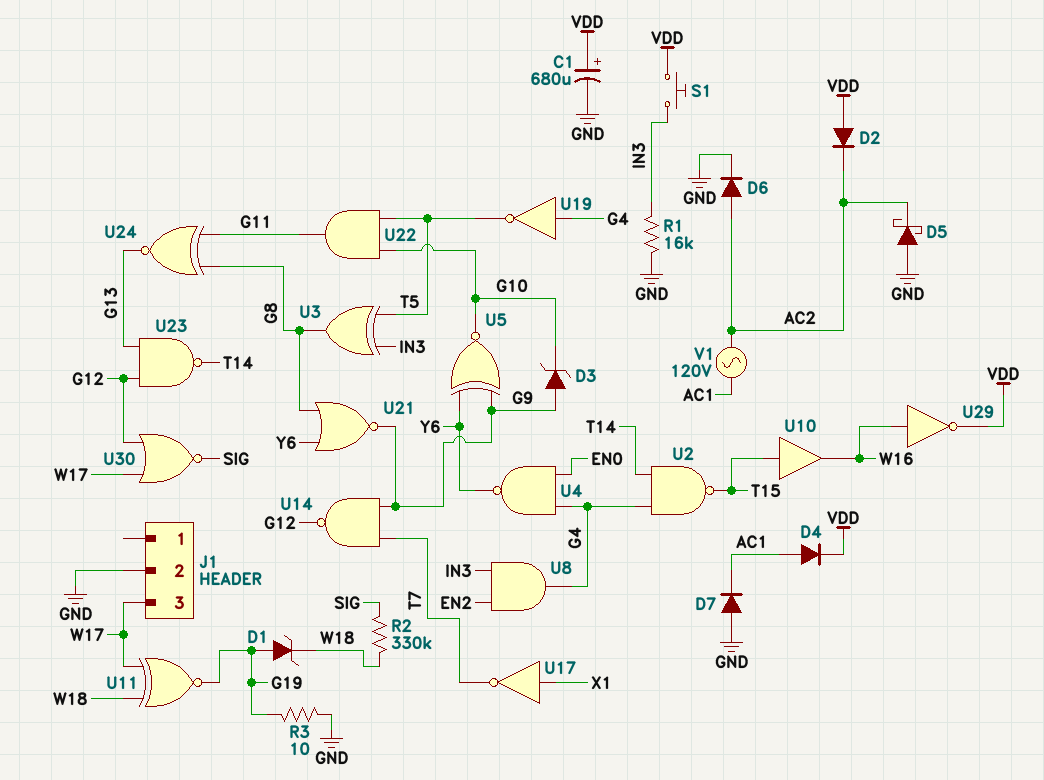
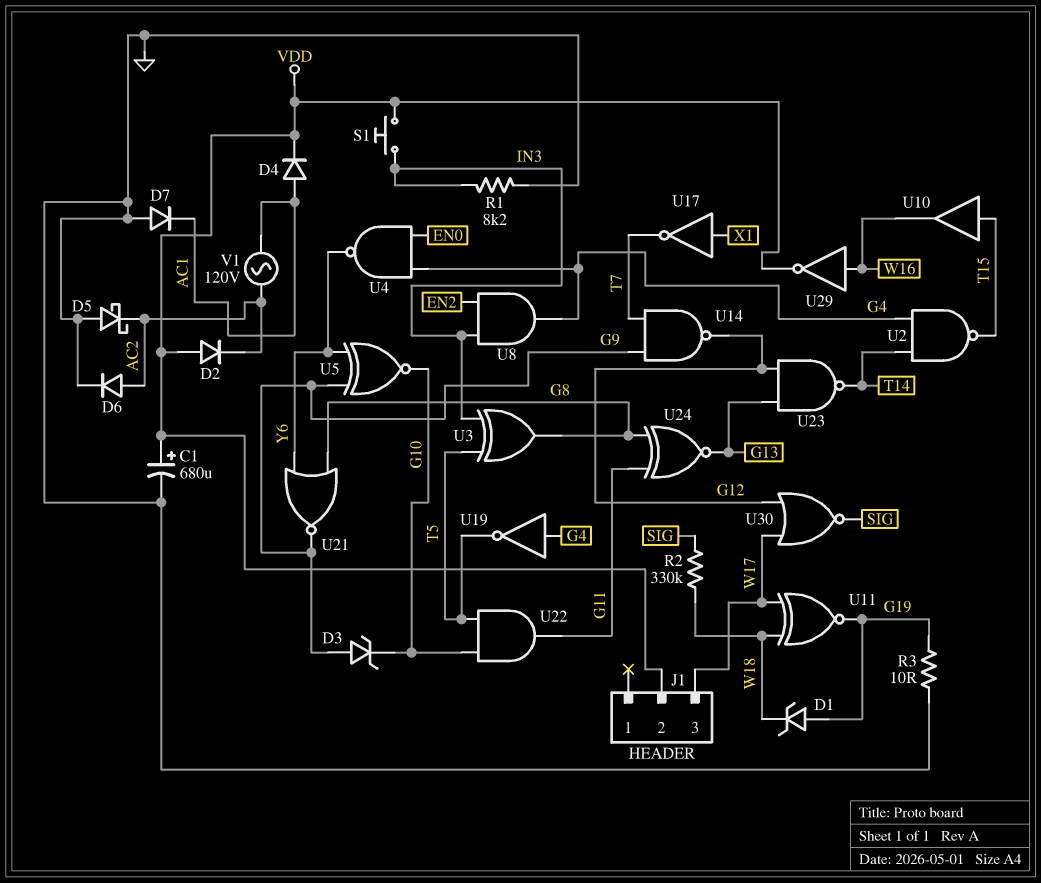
J1 pin 2: GND -> VDD
R1: 16k (GND, IN3) -> 8.2k (GND, IN3)

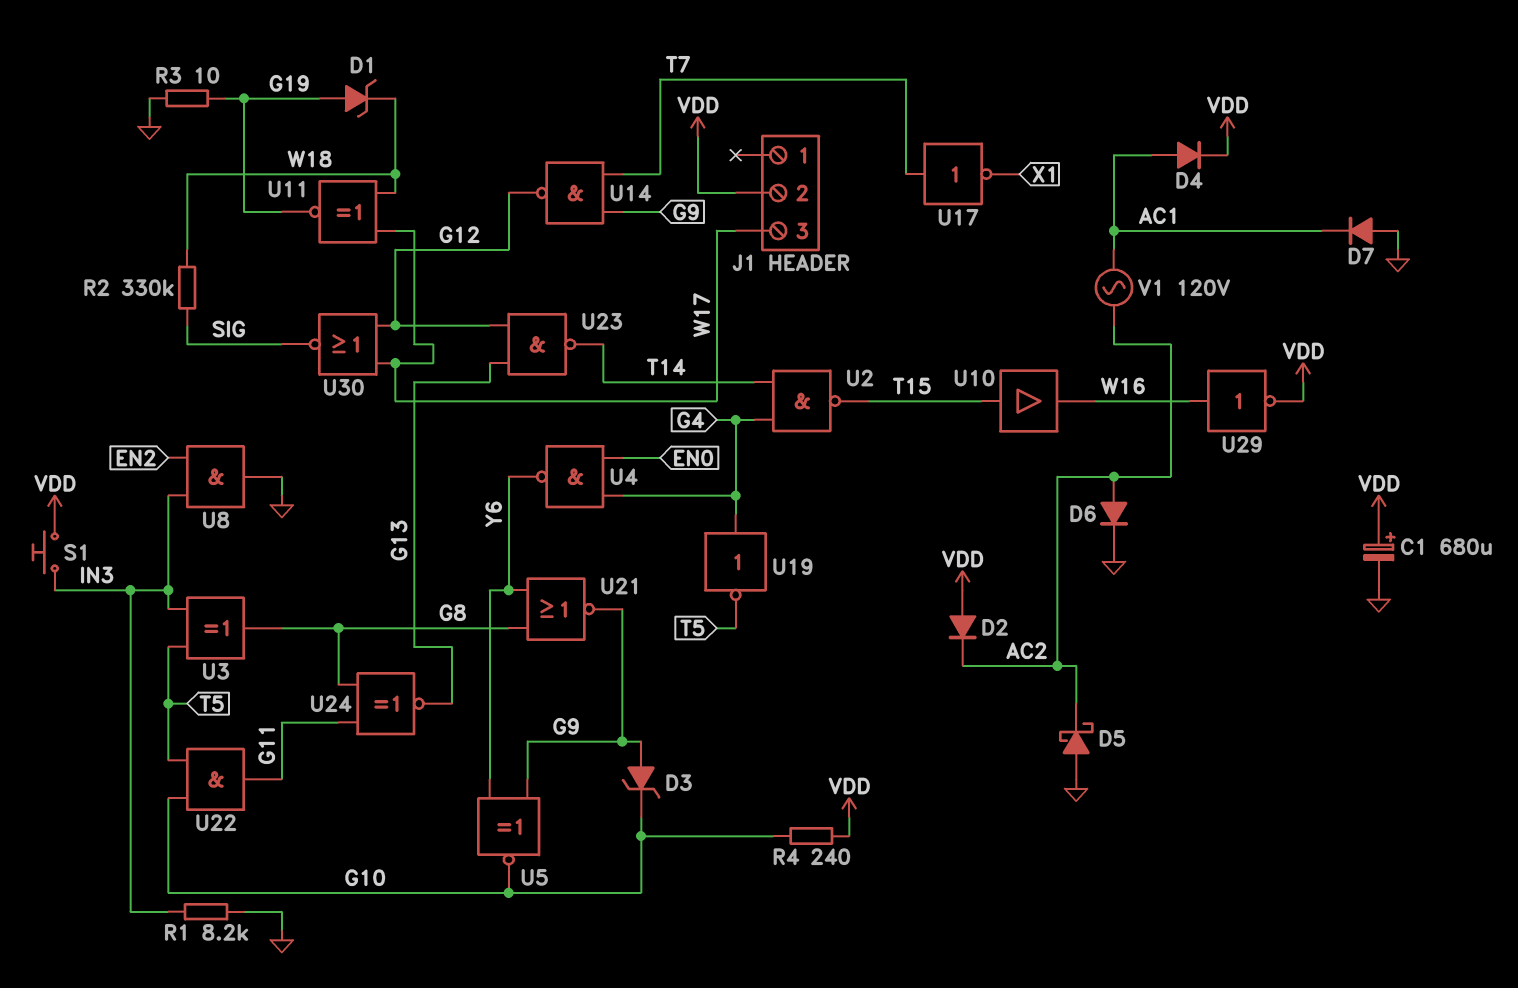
R4: none -> 240 (G10, VDD)
U8: AND (in EN2, in IN3, out G4) -> AND (in EN2, in IN3, out GND)
U17: NOT (in X1, out T7) -> NOT (in T7, out X1)

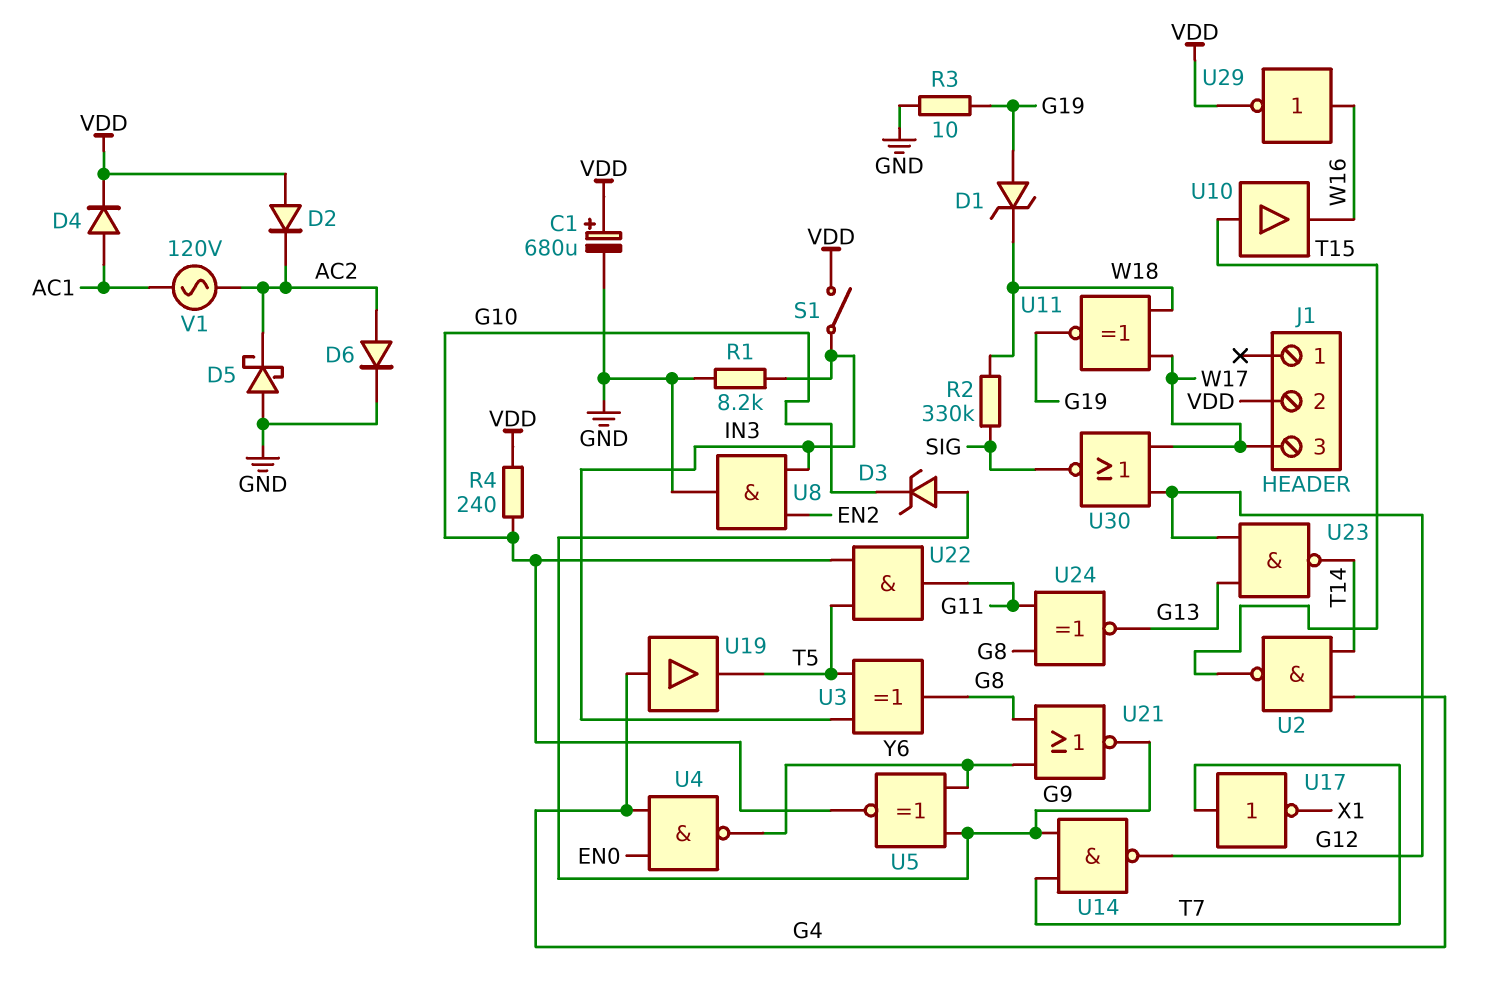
D7: diode (A GND, K AC1) -> none
S1: button (IN3, VDD) -> switch (IN3, VDD)
U19: NOT (in G4, out T5) -> buffer (in G4, out T5)

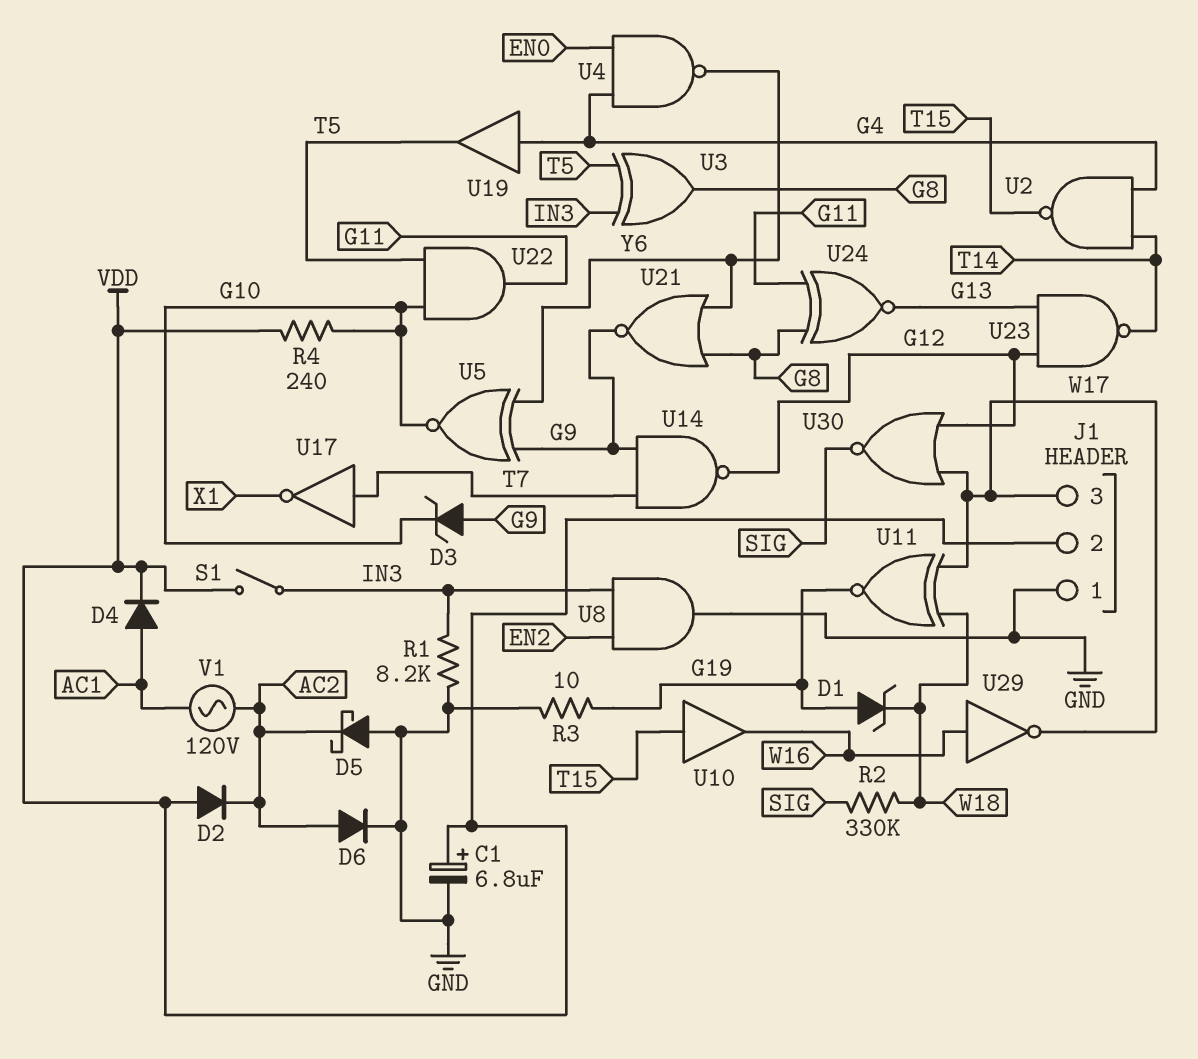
C1: 680uF (plus VDD, minus GND) -> 6.8uF (plus VDD, minus GND)
J1 pin 1: none -> GND
U29: NOT (in W16, out VDD) -> NOT (in W16, out W17)

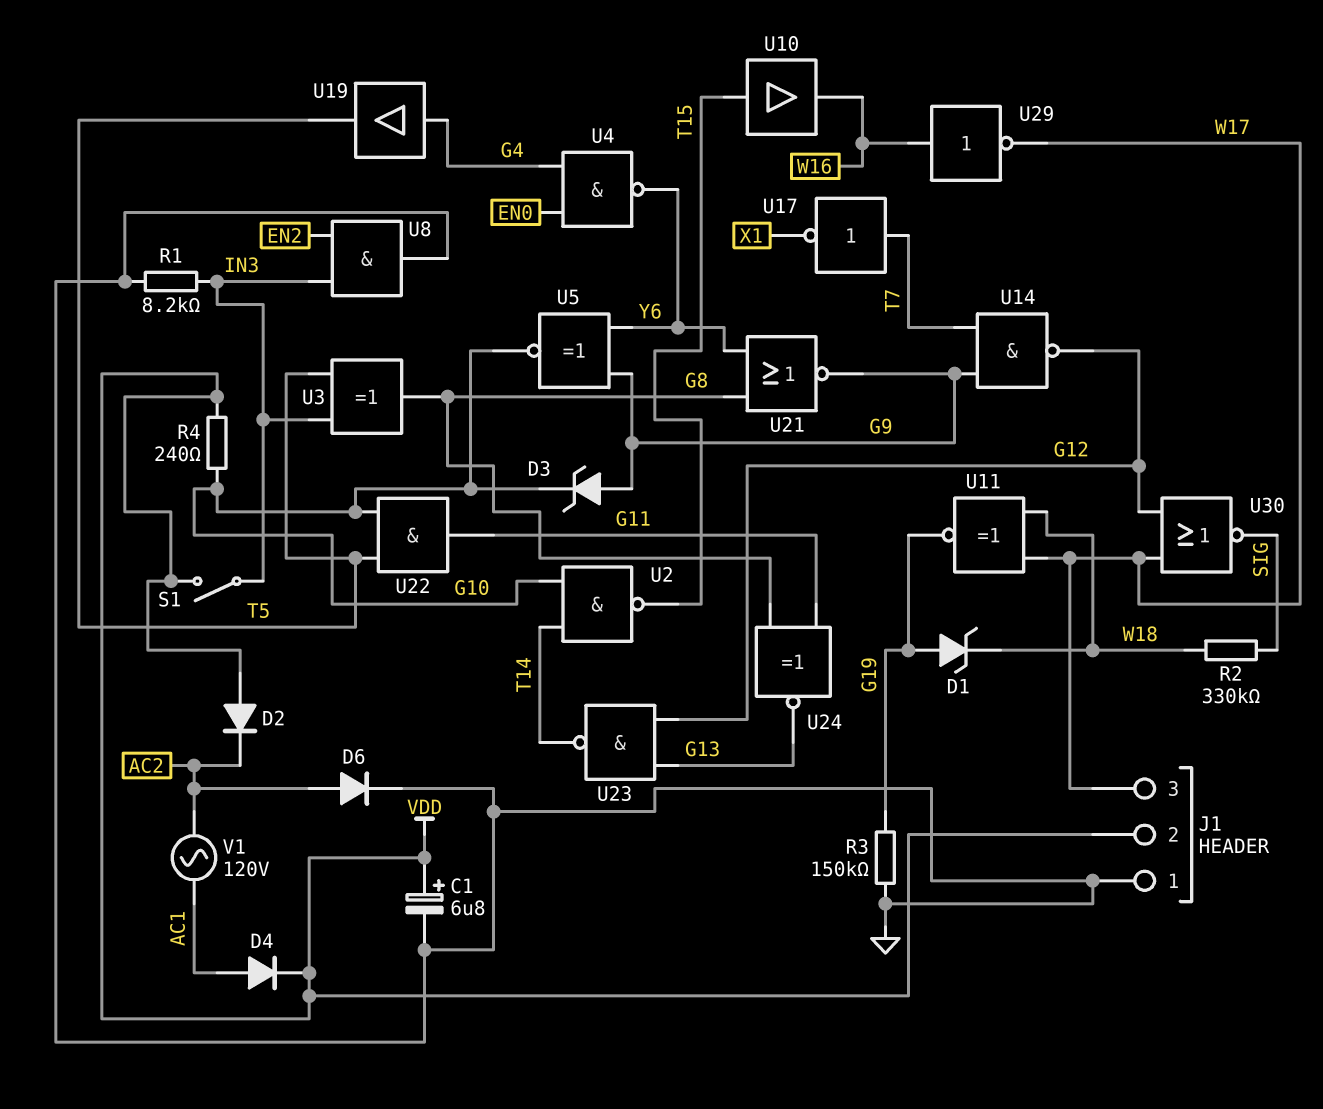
D5: schottky (A GND, K AC2) -> none
R3: 10 (G19, GND) -> 150k (G19, GND)
U2: NAND (in G4, in T14, out T15) -> NAND (in G10, in T14, out T15)

